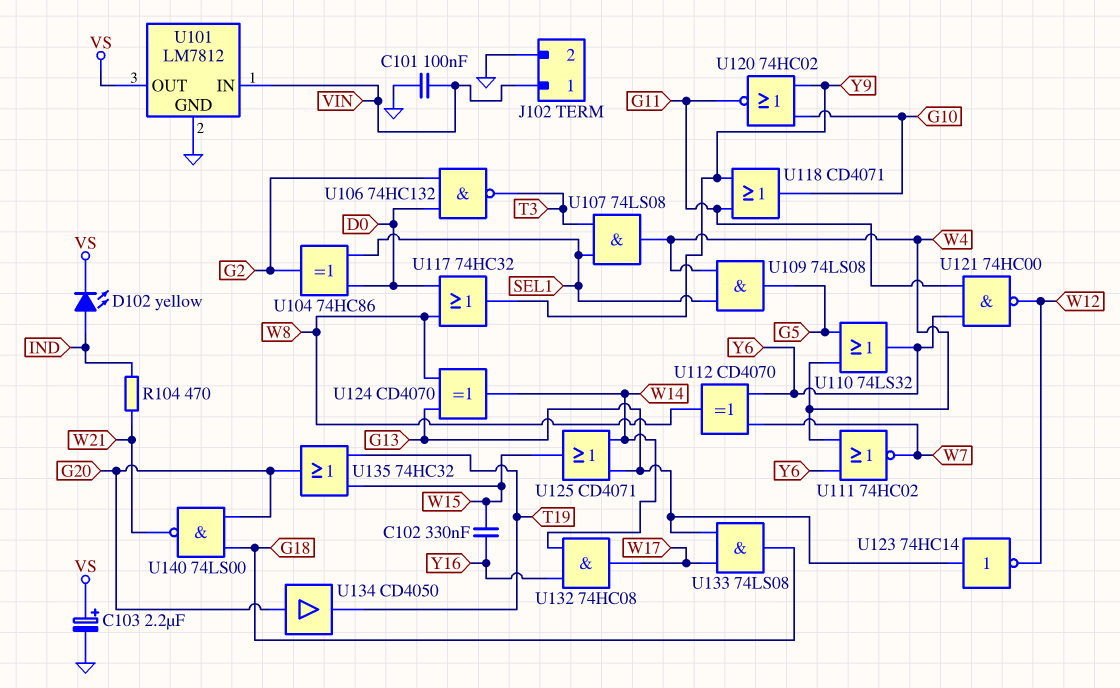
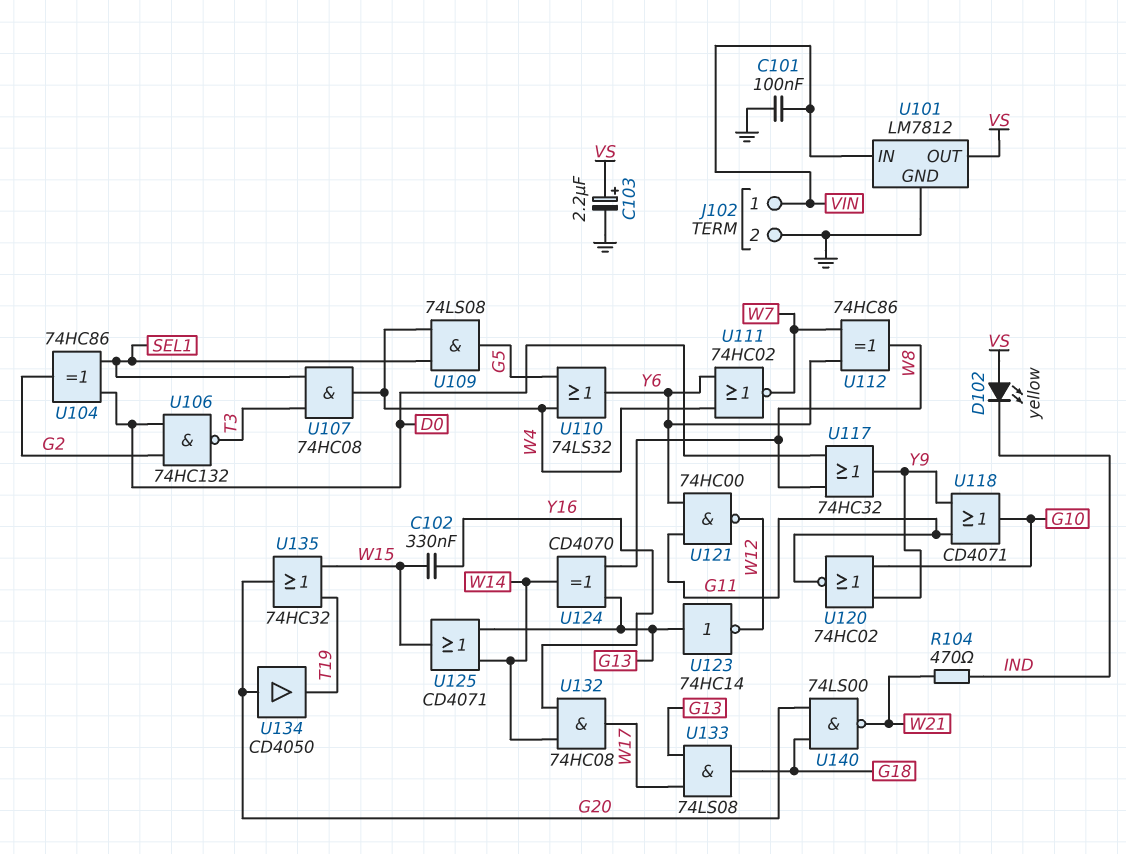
D102: LED yellow (A IND, K VS) -> LED yellow (A VS, K IND)
U107: AND 74LS08 (in SEL1, in T3, out W4) -> AND 74HC08 (in SEL1, in T3, out W4)
U112: XOR CD4070 (in W7, in Y6, out W8) -> XOR 74HC86 (in W7, in Y6, out W8)

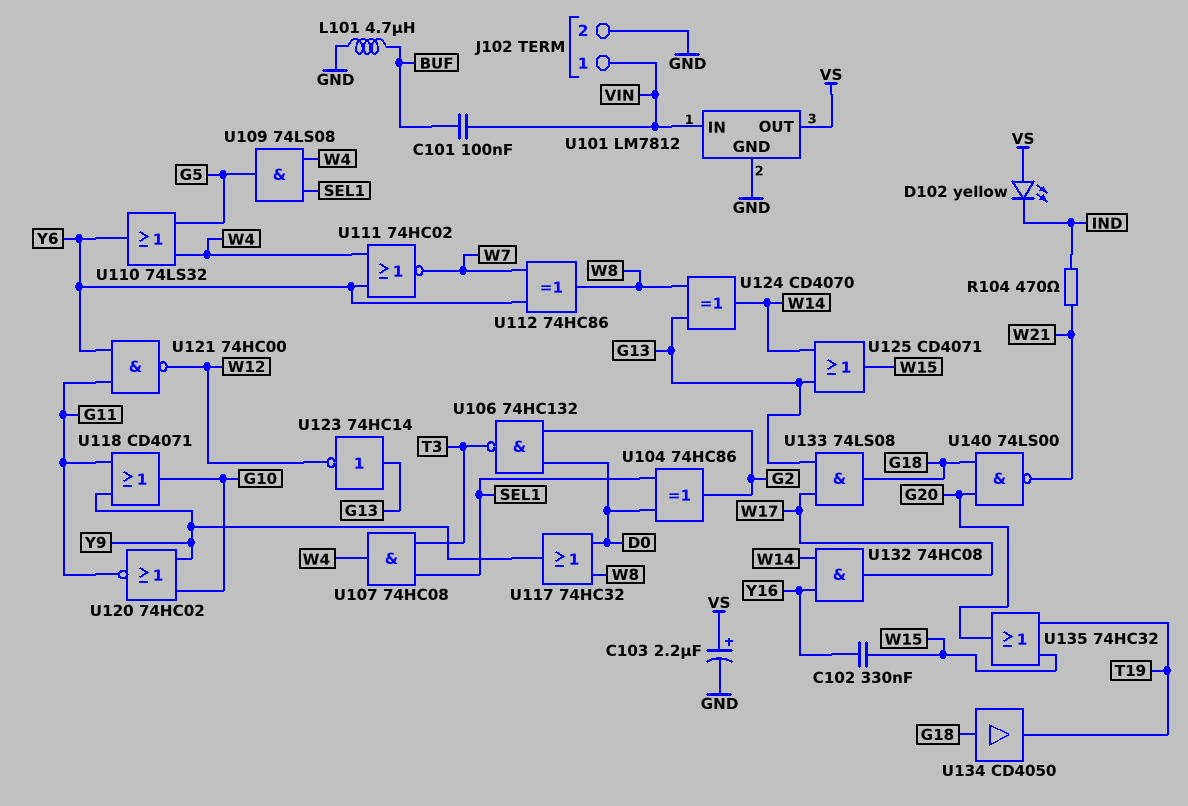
C101: 100nF (GND, VIN) -> 100nF (BUF, VIN)
L101: none -> 4.7uH (BUF, GND)
U134: buffer CD4050 (in G20, out T19) -> buffer CD4050 (in G18, out T19)

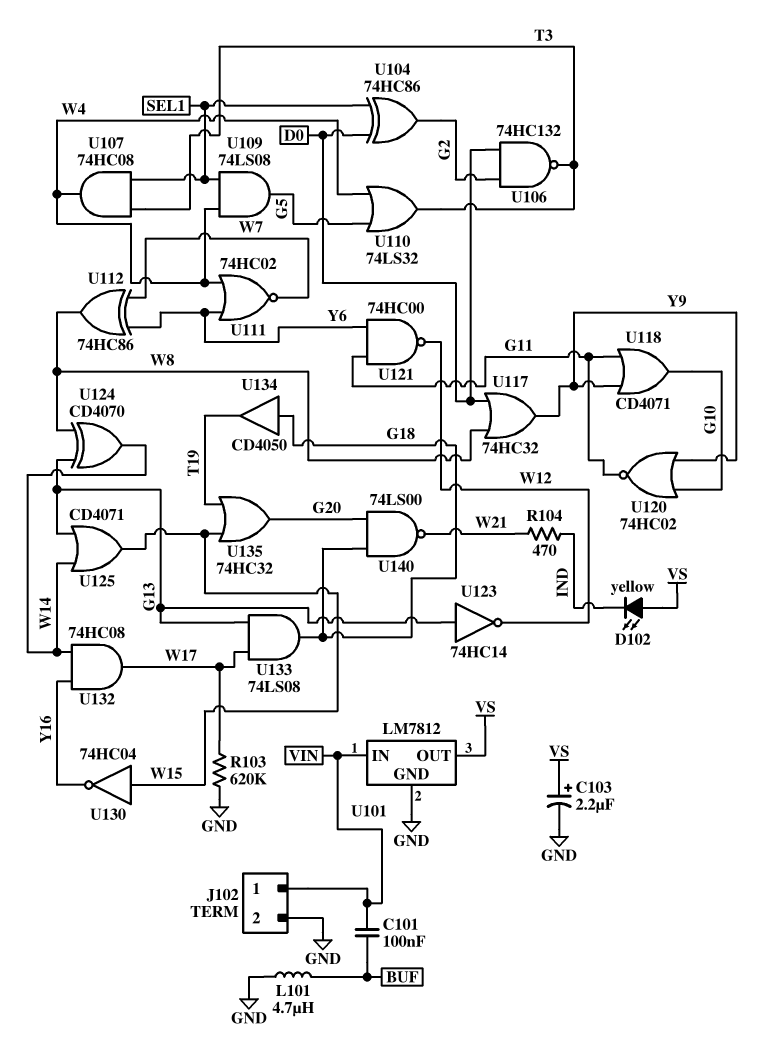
C102: 330nF (W15, Y16) -> none
R103: none -> 620k (GND, W17)
U110: OR 74LS32 (in G5, in W4, out Y6) -> OR 74LS32 (in G5, in W4, out T3)
U130: none -> NOT 74HC04 (in W15, out Y16)

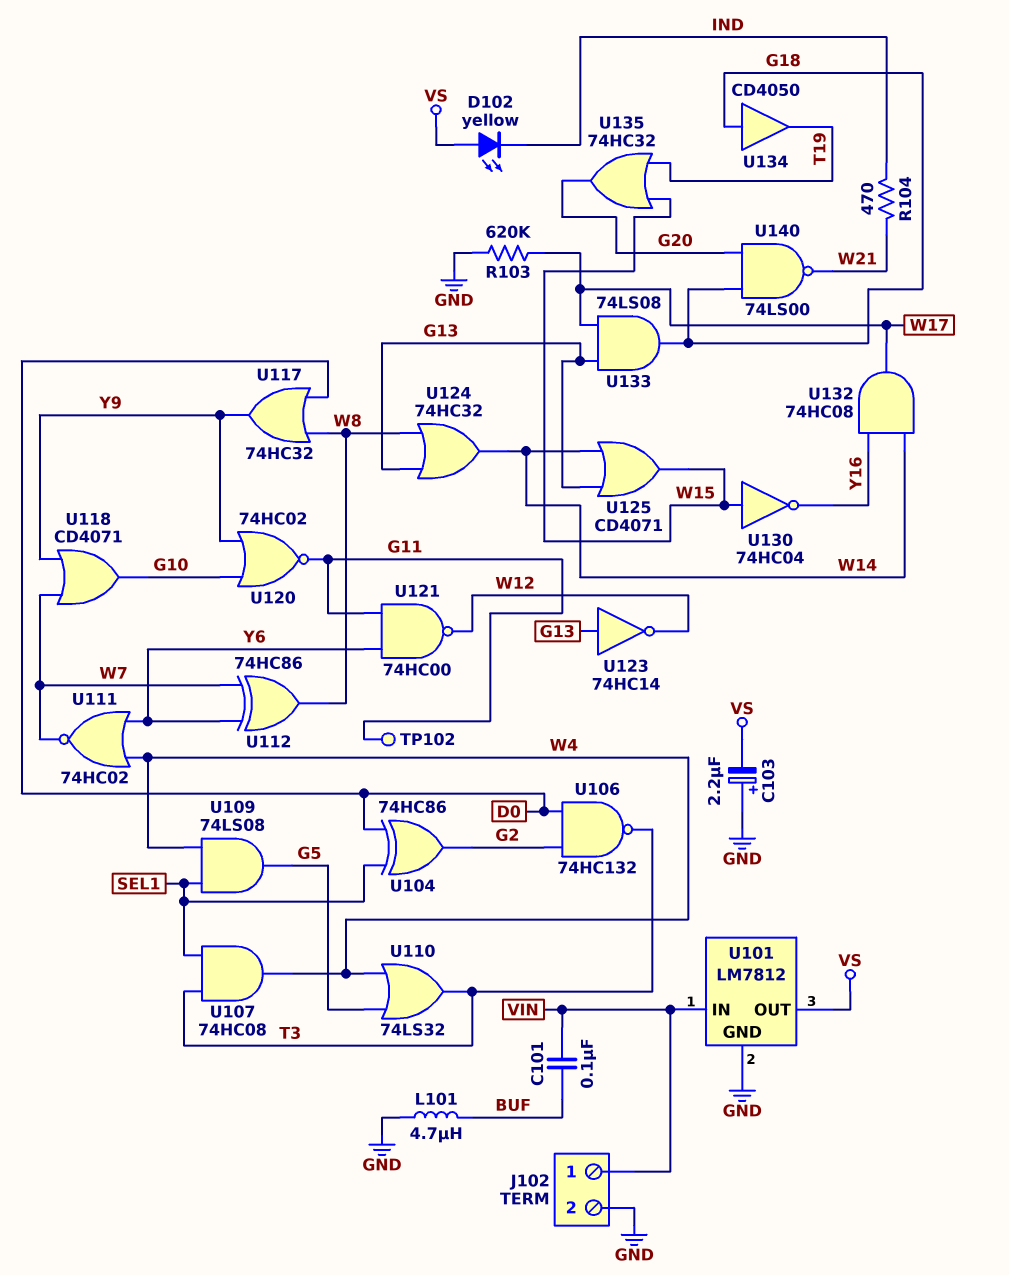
C103: 2.2uF (plus VS, minus GND) -> 2.2uF (plus GND, minus VS)
TP102: none -> test point (G11)
U118: OR CD4071 (in G11, in Y9, out G10) -> OR CD4071 (in W7, in Y9, out G10)
U124: XOR CD4070 (in G13, in W8, out W14) -> OR 74HC32 (in G13, in W8, out W14)

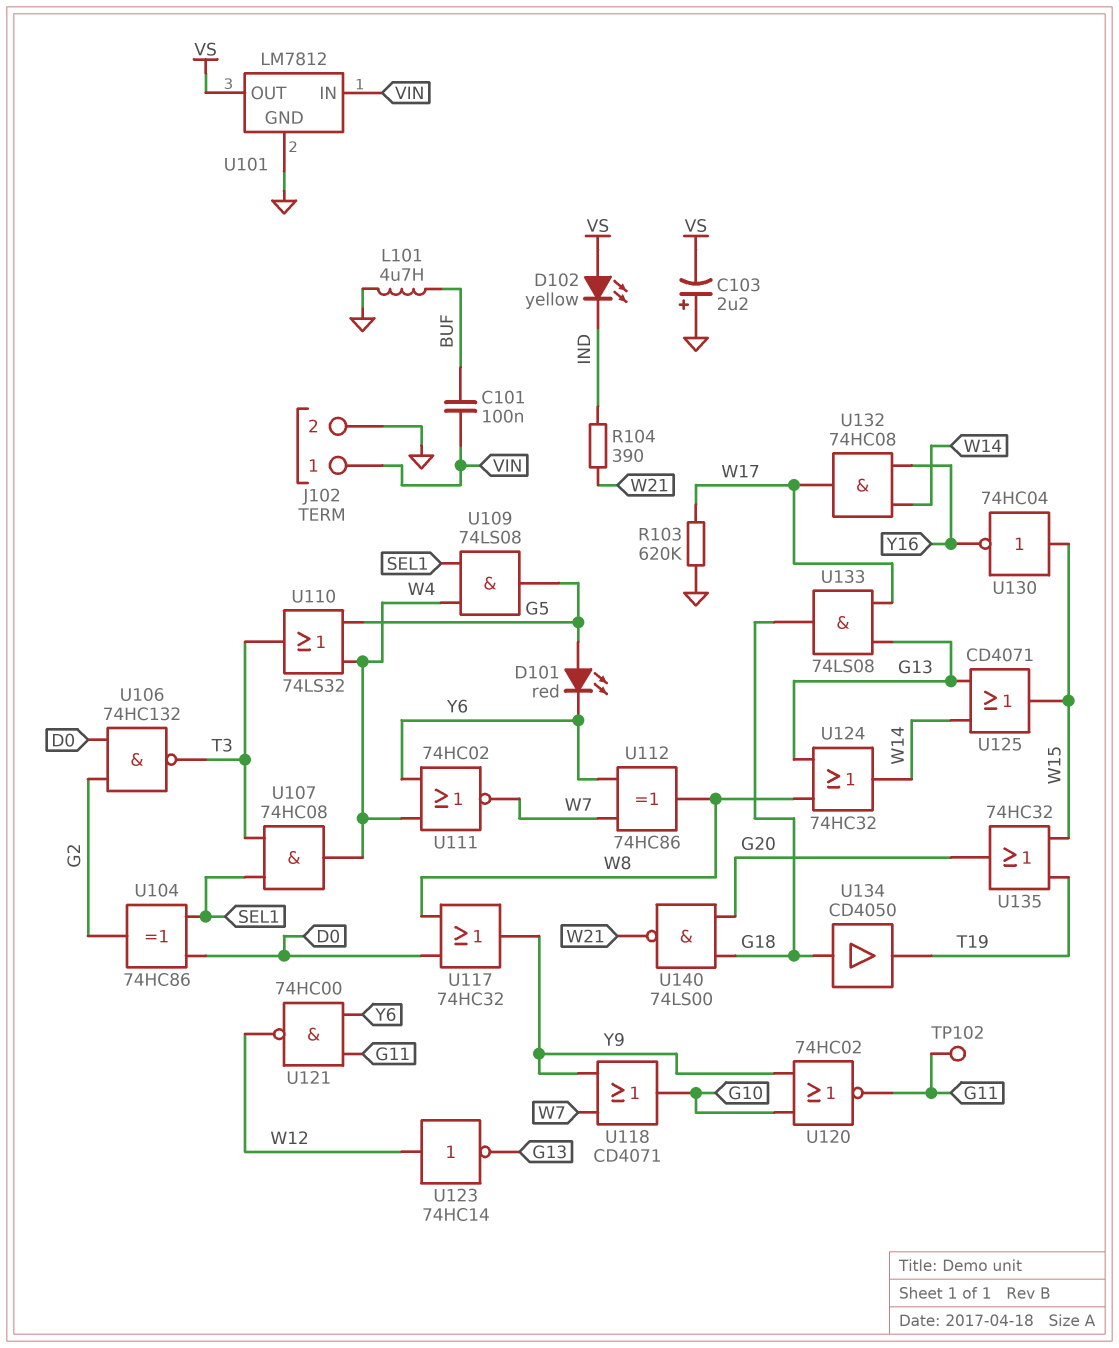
D101: none -> LED red (A G5, K Y6)
R104: 470 (IND, W21) -> 390 (IND, W21)
U123: NOT 74HC14 (in G13, out W12) -> NOT 74HC14 (in W12, out G13)

